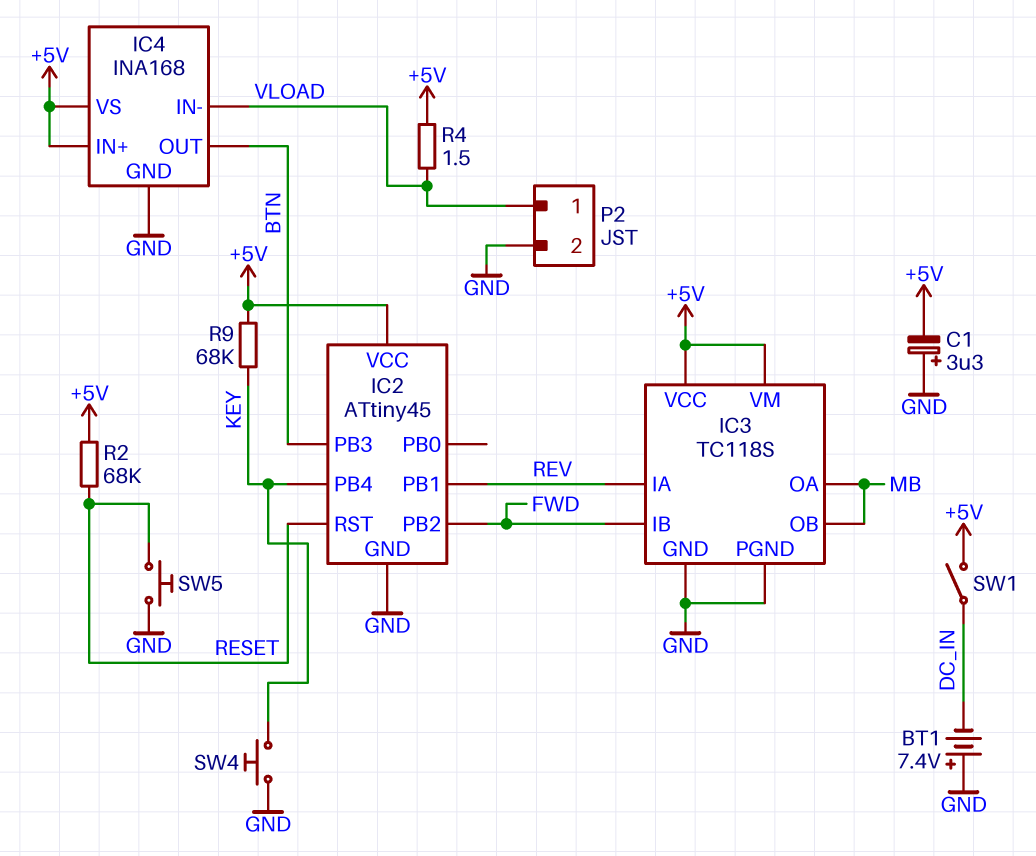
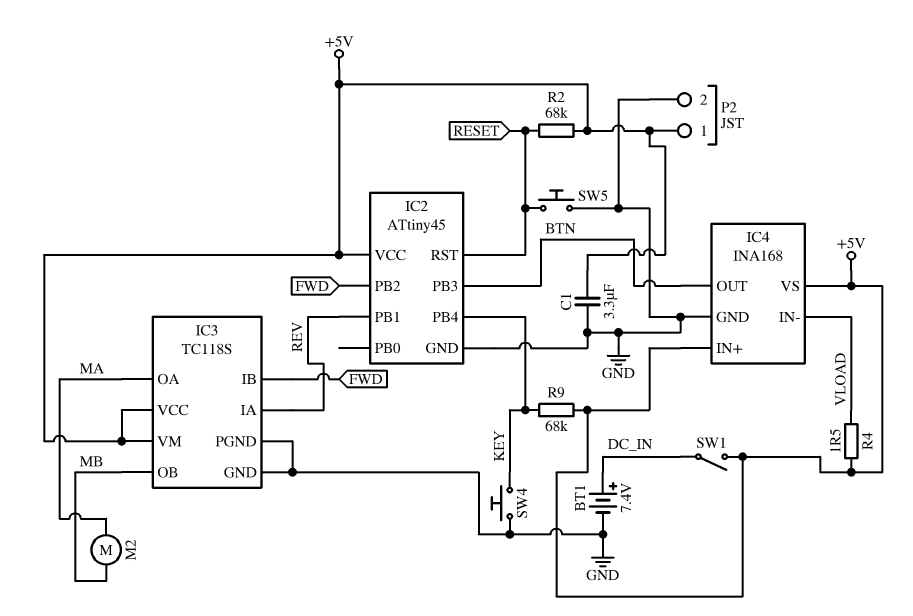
BT1: 7.4V (plus GND, minus DC_IN) -> 7.4V (plus DC_IN, minus GND)
C1: 3.3uF (plus GND, minus +5V) -> 3.3uF (+5V, GND)
IC3 pin OA: MB -> MA
M2: none -> motor (MA, MB)
P2 pin 1: VLOAD -> +5V

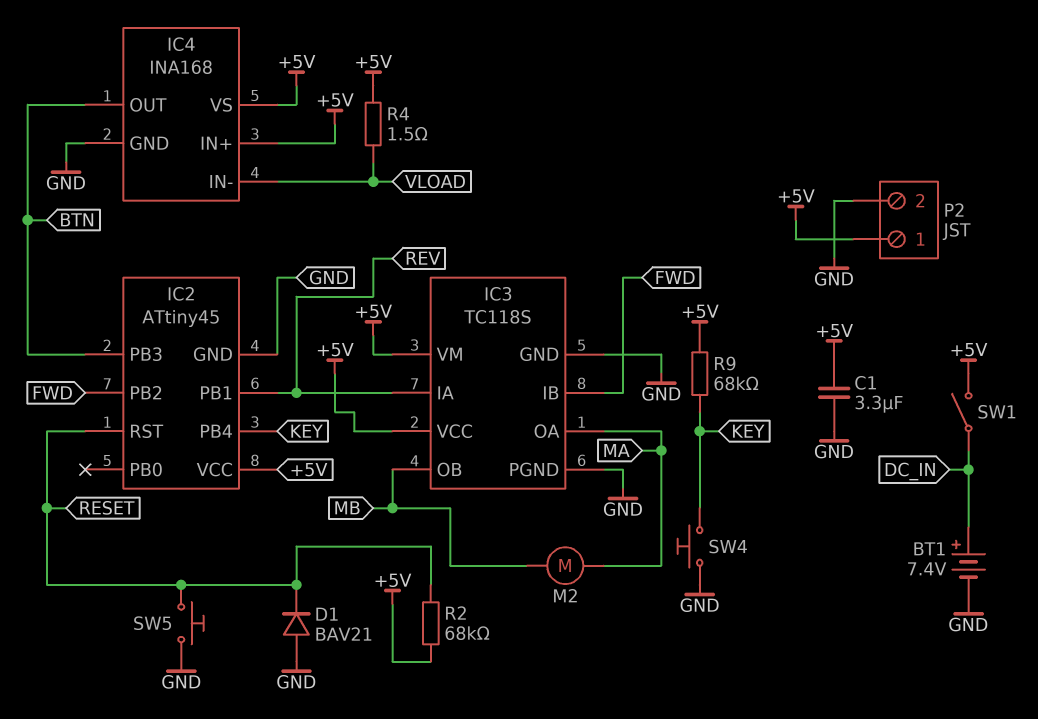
D1: none -> diode BAV21 (A GND, K RESET)

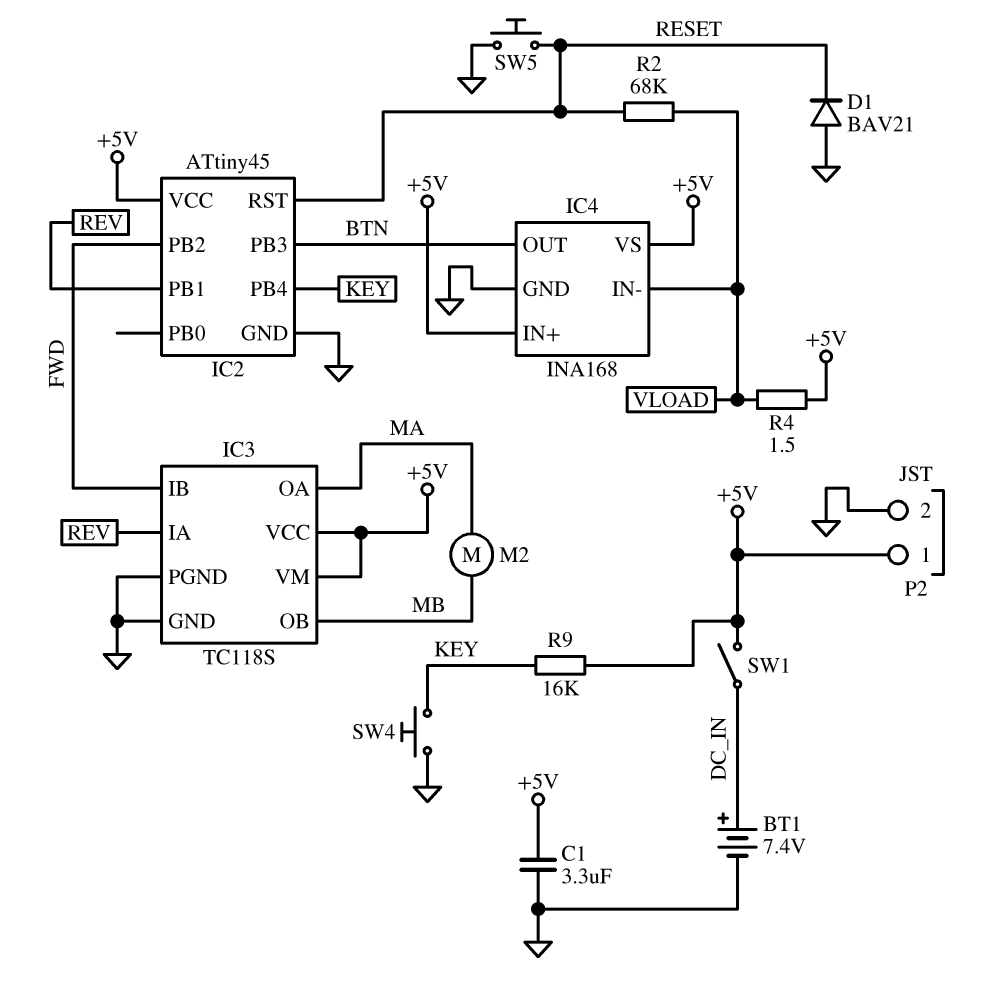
R2: 68k (+5V, RESET) -> 68k (RESET, VLOAD)
R9: 68k (+5V, KEY) -> 16k (+5V, KEY)

